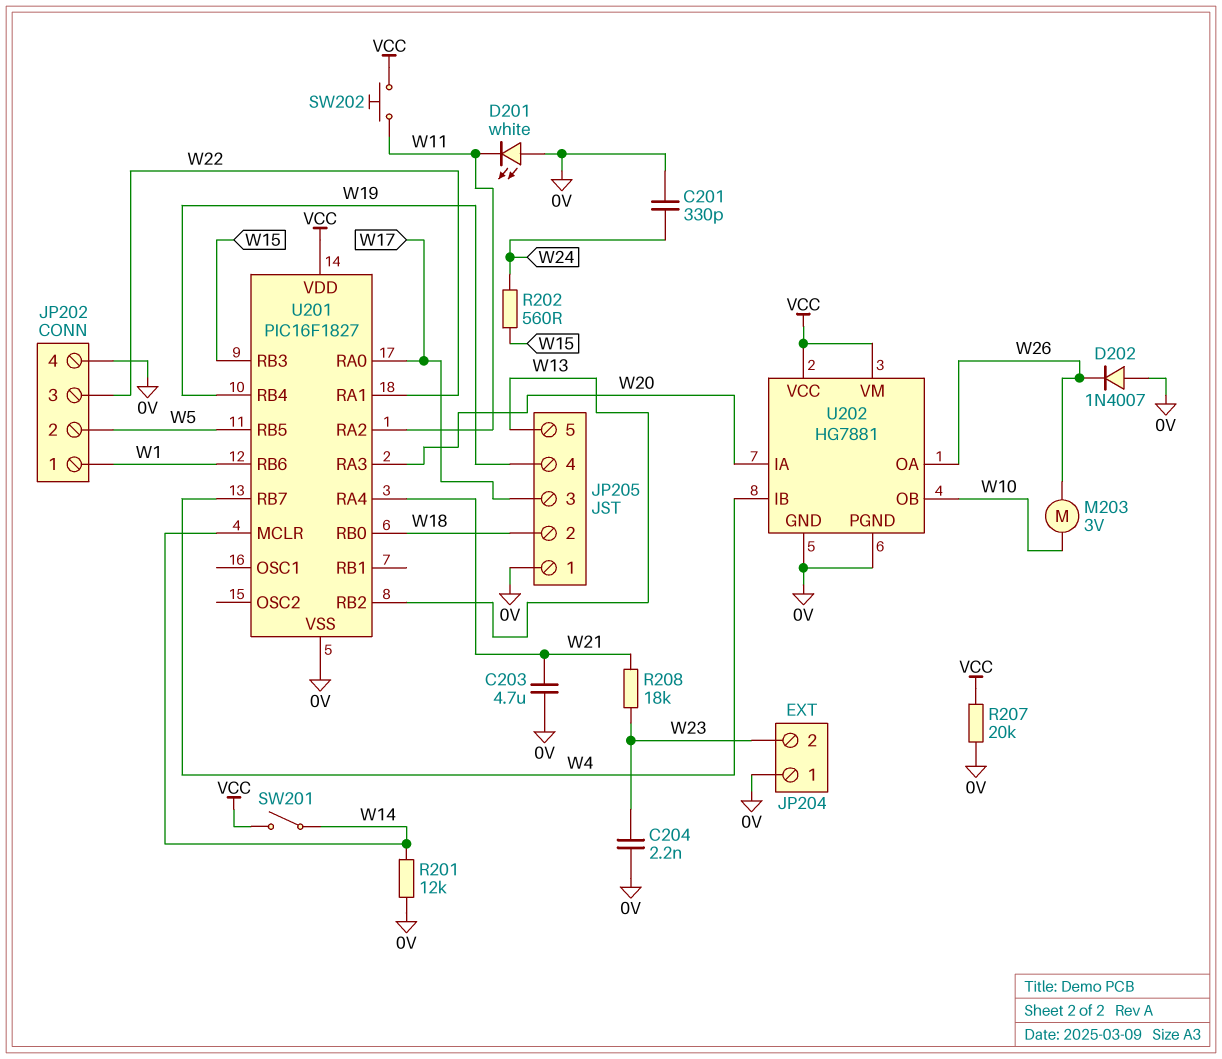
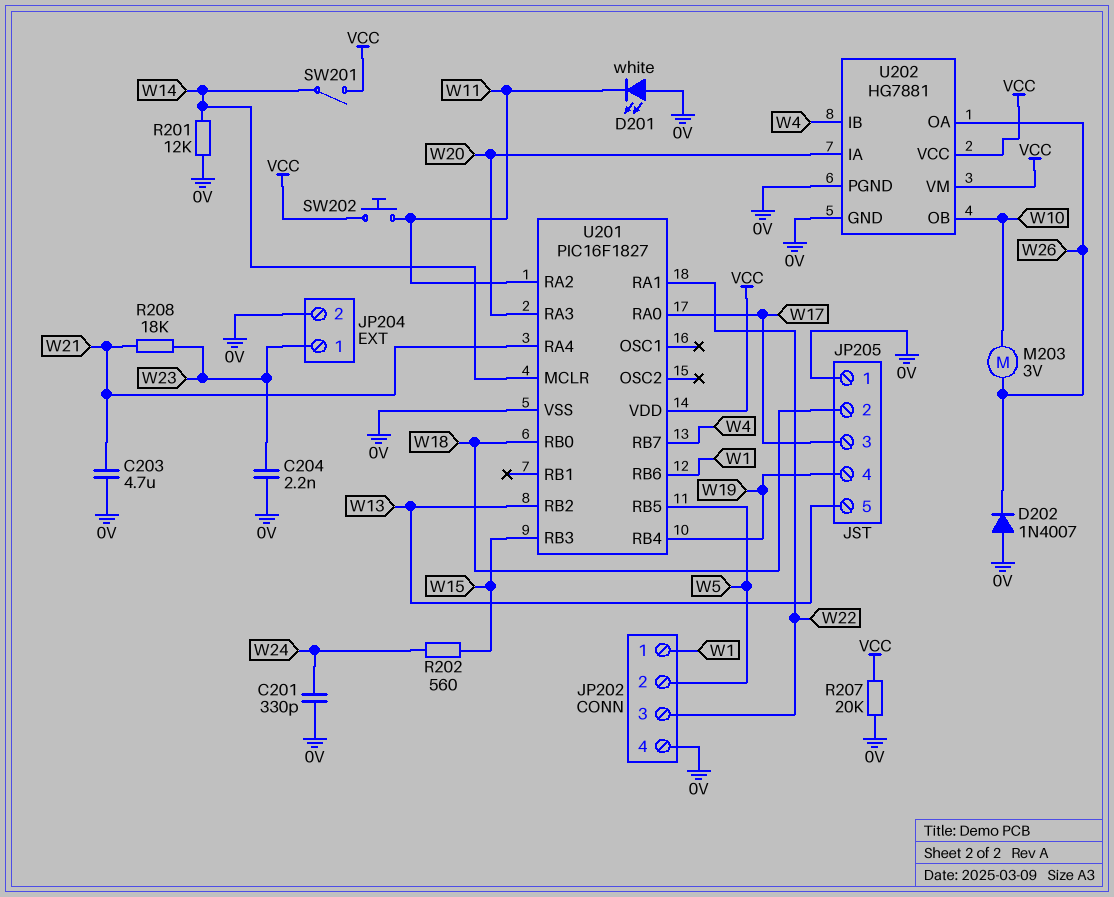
JP204 pin 1: 0V -> W23
JP204 pin 2: W23 -> 0V

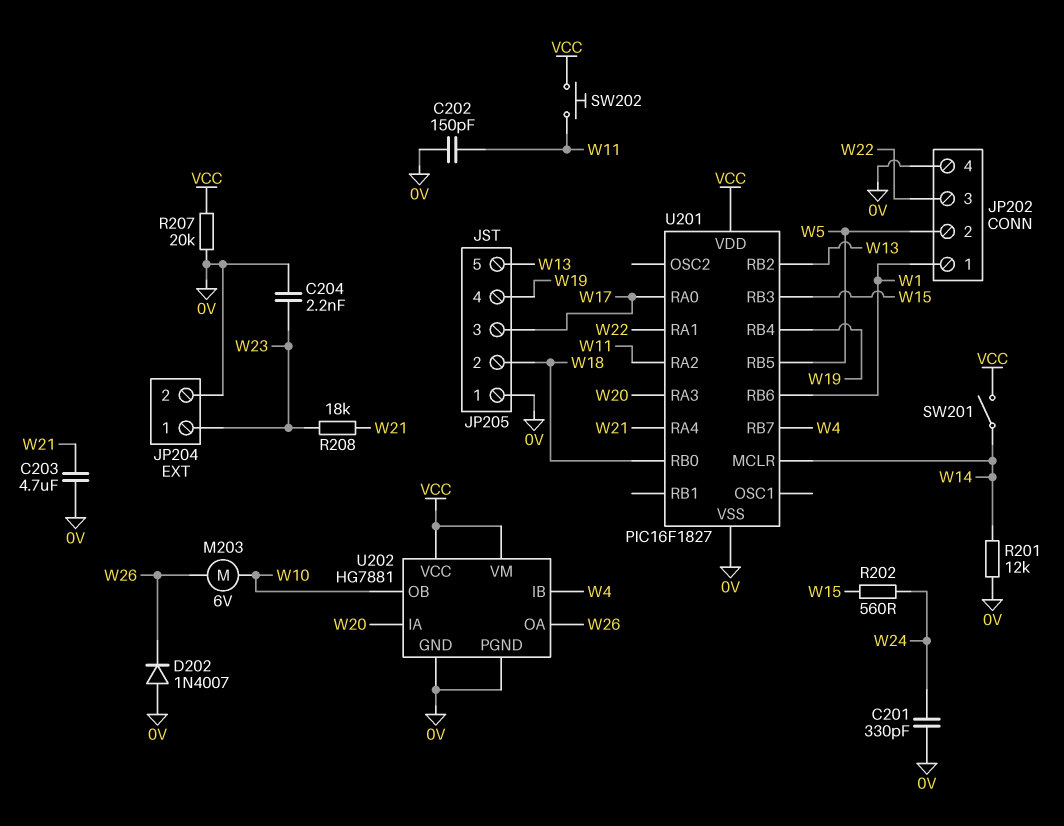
C202: none -> 150pF (0V, W11)
D201: LED white (A 0V, K W11) -> none
M203: motor 3V (W10, W26) -> motor 6V (W10, W26)

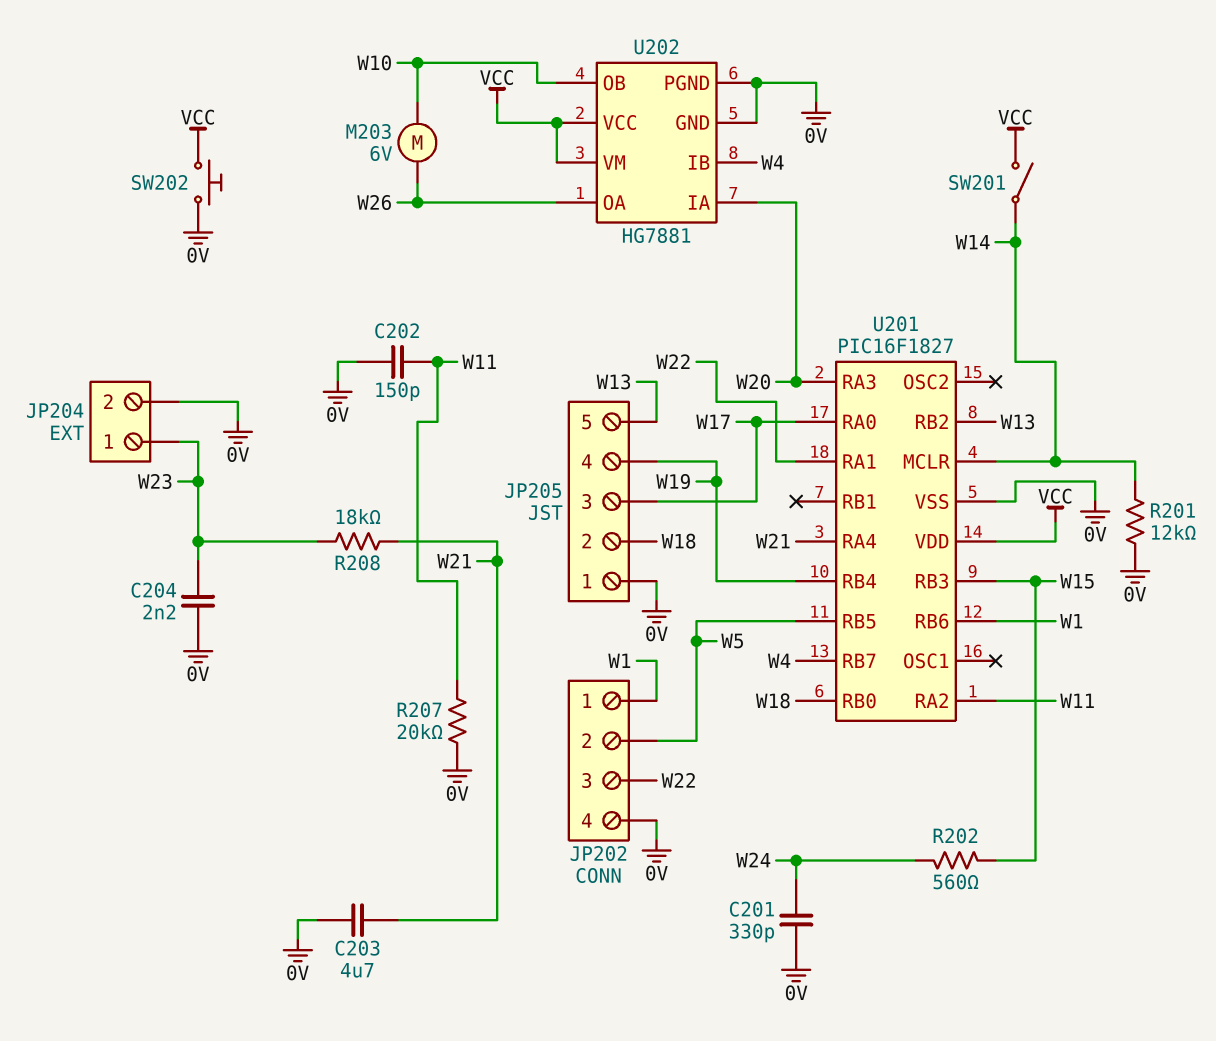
D202: diode 1N4007 (A 0V, K W26) -> none
R207: 20k (0V, VCC) -> 20k (0V, W11)
SW202: button (VCC, W11) -> button (0V, VCC)

